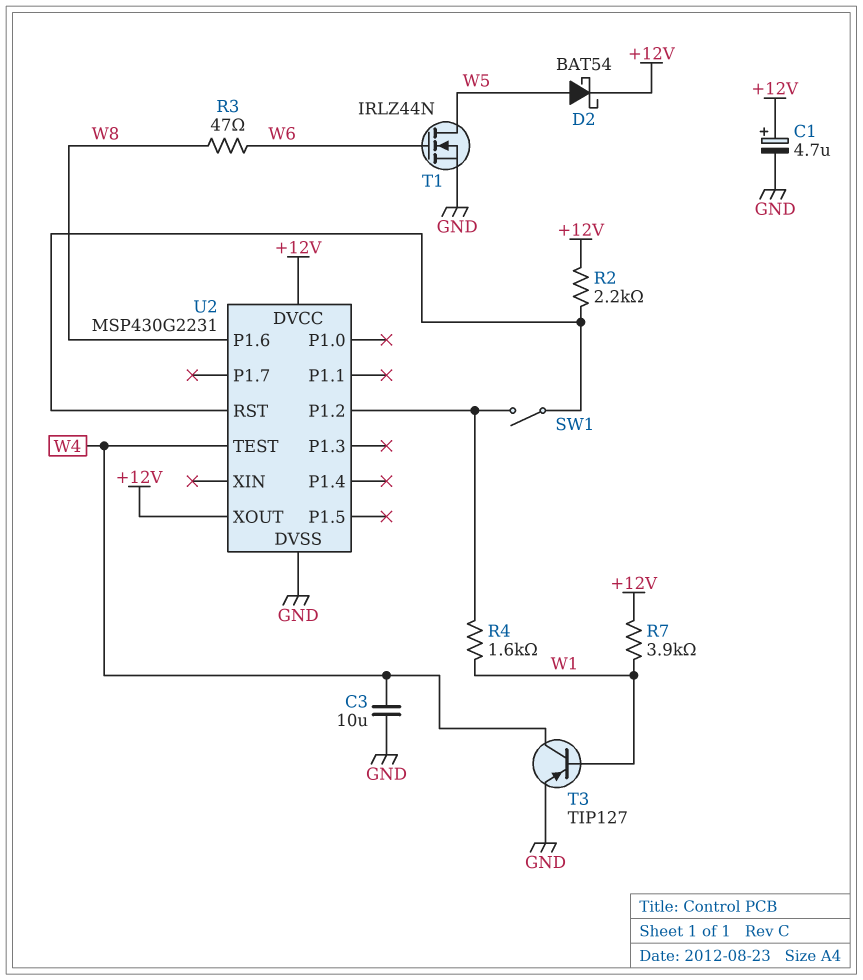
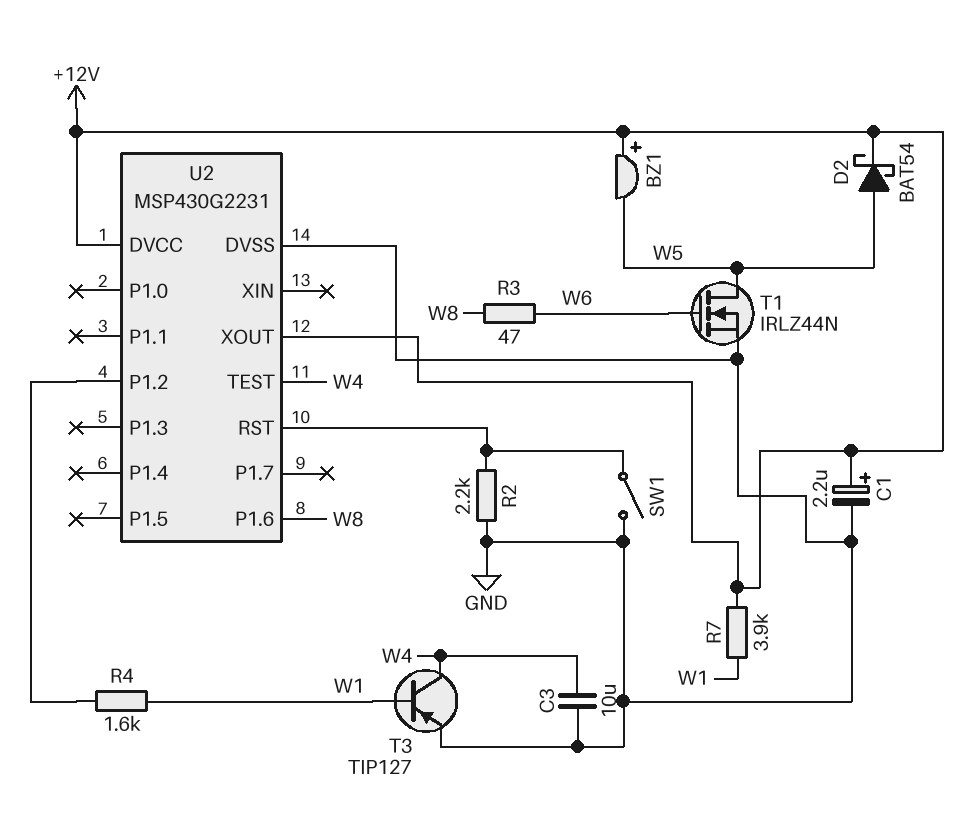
BZ1: none -> buzzer (plus +12V, minus W5)
C1: 4.7uF (plus +12V, minus GND) -> 2.2uF (plus +12V, minus GND)
R2: 2.2k (+12V, U2/RST) -> 2.2k (GND, U2/RST)
SW1: switch (U2/P1.2, U2/RST) -> switch (GND, U2/RST)

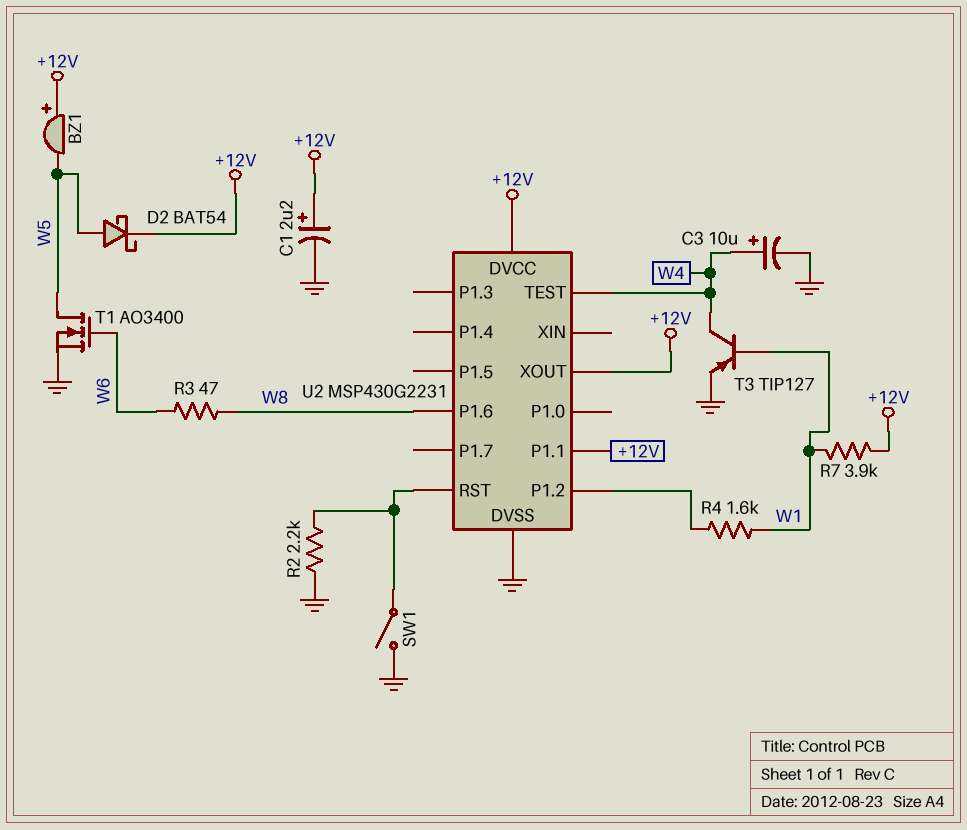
C3: 10uF (GND, W4) -> 10uF (plus W4, minus GND)
T1: NMOS IRLZ44N (G W6, D W5, S GND) -> NMOS AO3400 (G W6, D W5, S GND)
U2 pin P1.1: none -> +12V

